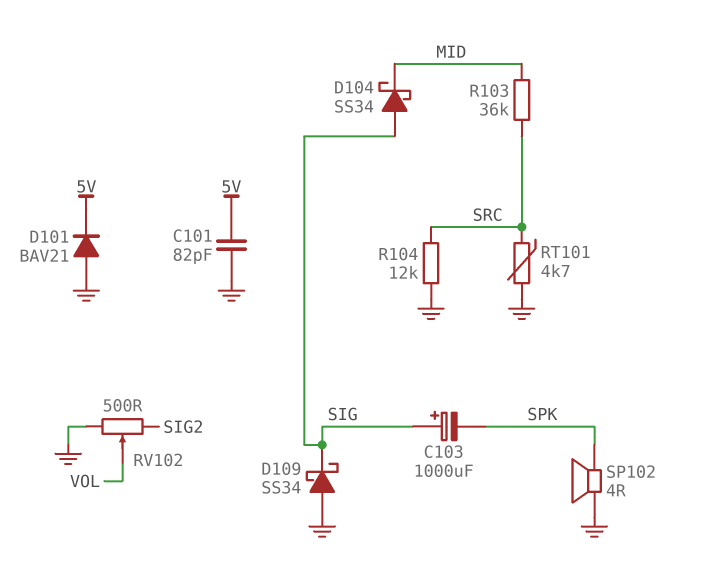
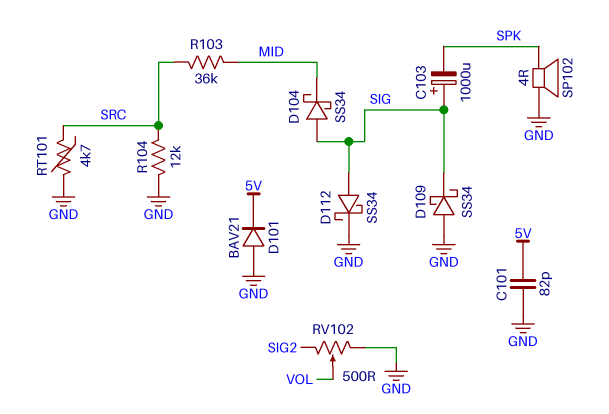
D112: none -> schottky SS34 (A SIG, K GND)

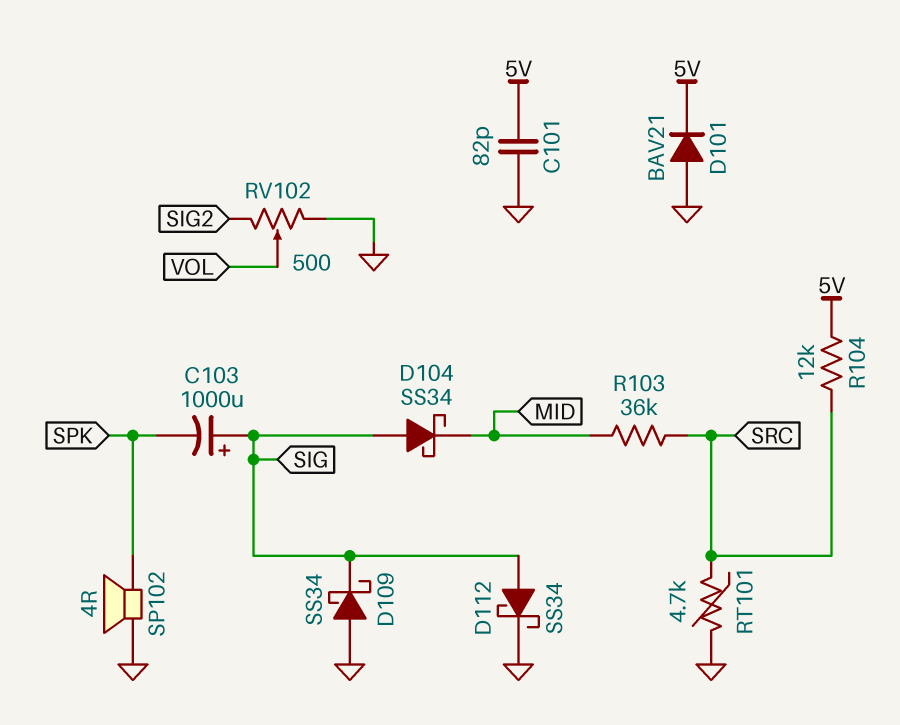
R104: 12k (GND, SRC) -> 12k (5V, SRC)

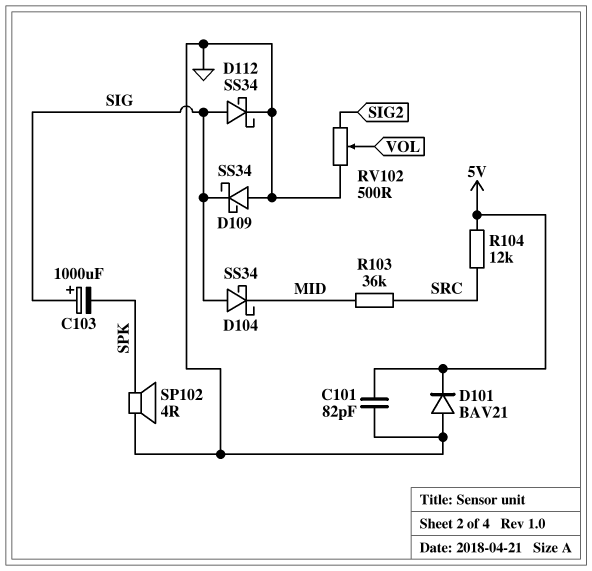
RT101: 4.7k (GND, SRC) -> none

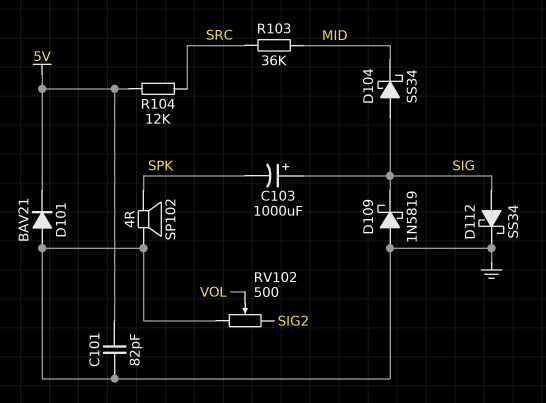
D109: schottky SS34 (A GND, K SIG) -> schottky 1N5819 (A GND, K SIG)

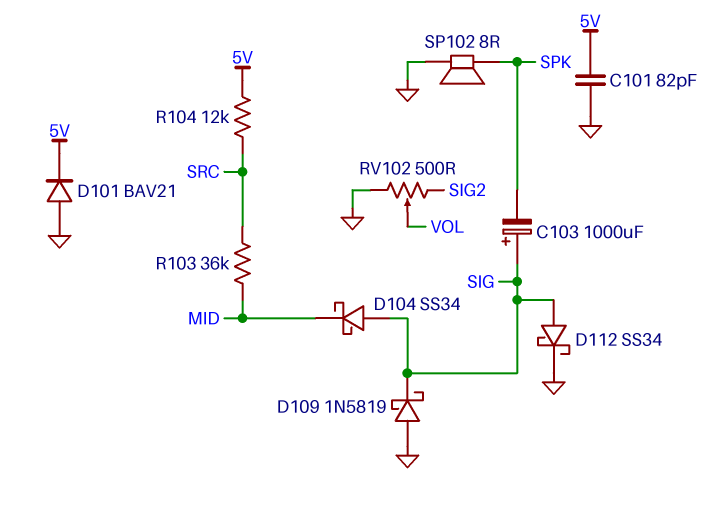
SP102: speaker 4R (GND, SPK) -> speaker 8R (GND, SPK)

